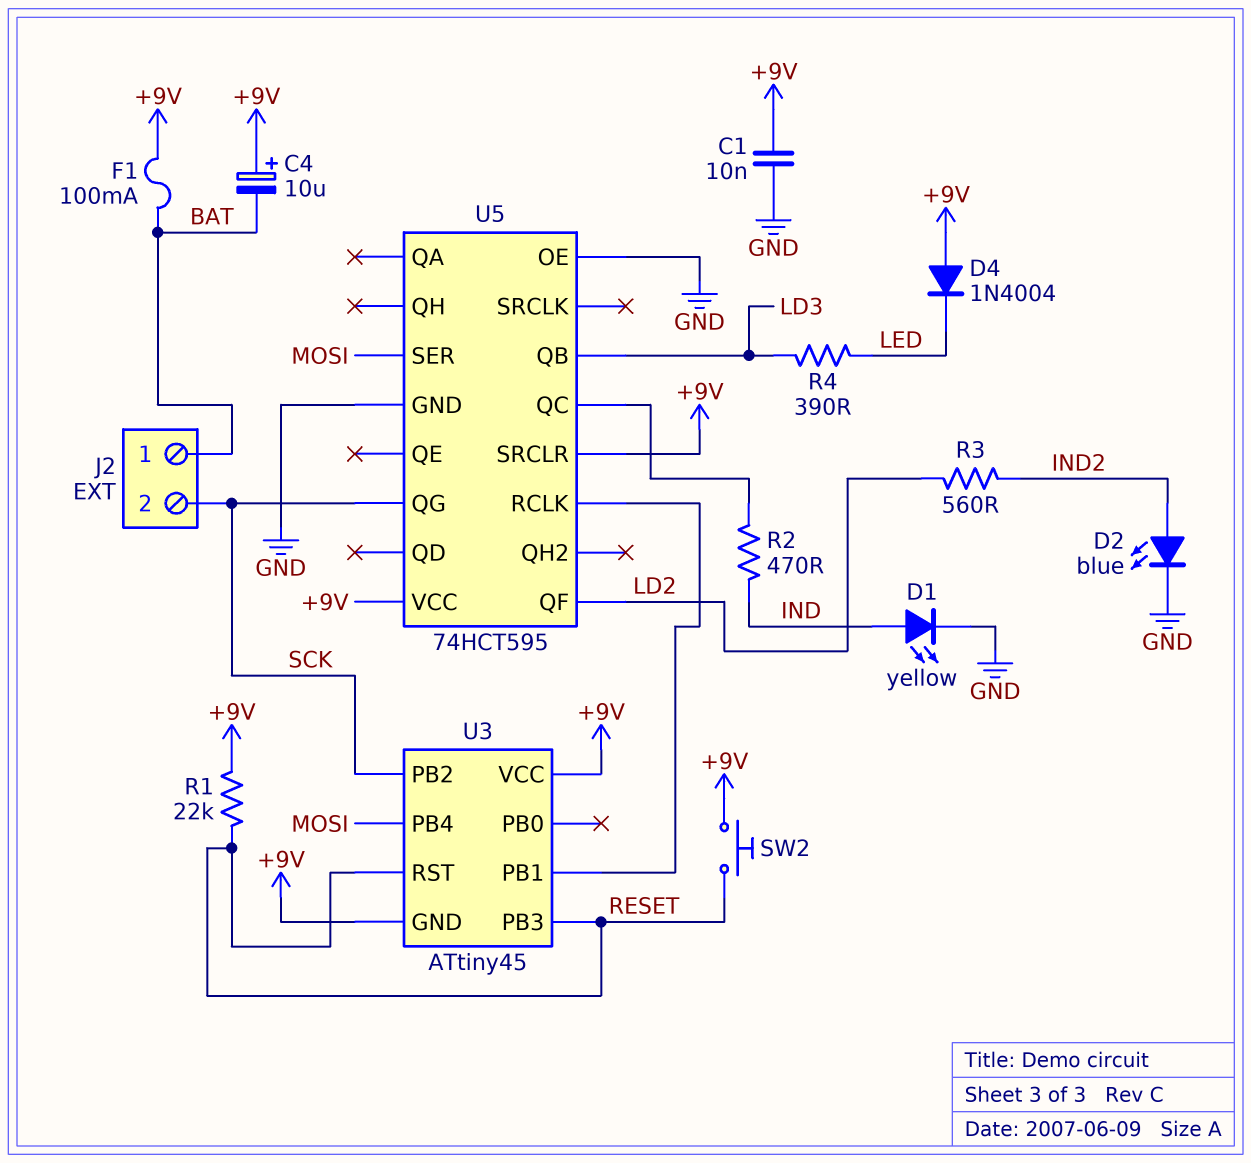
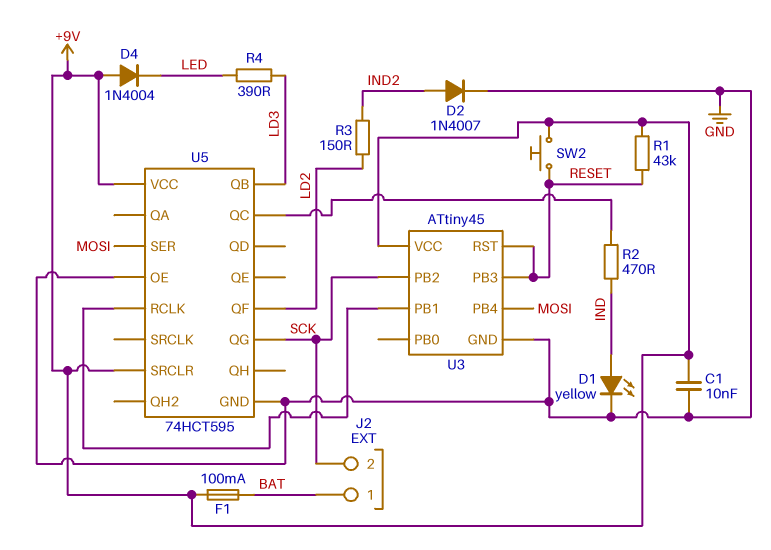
C4: 10uF (plus +9V, minus BAT) -> none
D2: LED blue (A IND2, K GND) -> diode 1N4007 (A IND2, K GND)
R1: 22k (+9V, RESET) -> 43k (+9V, RESET)
R3: 560 (IND2, LD2) -> 150 (IND2, LD2)
U3 pin GND: +9V -> GND

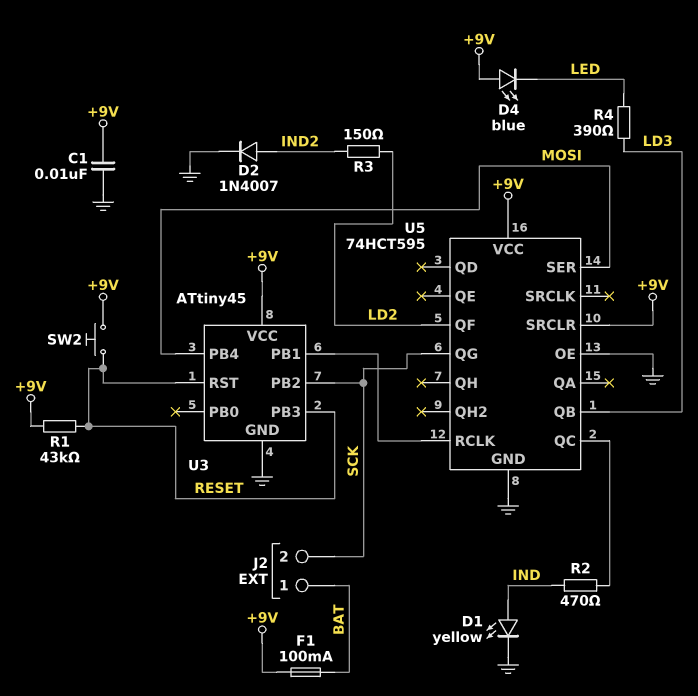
D4: diode 1N4004 (A +9V, K LED) -> LED blue (A +9V, K LED)

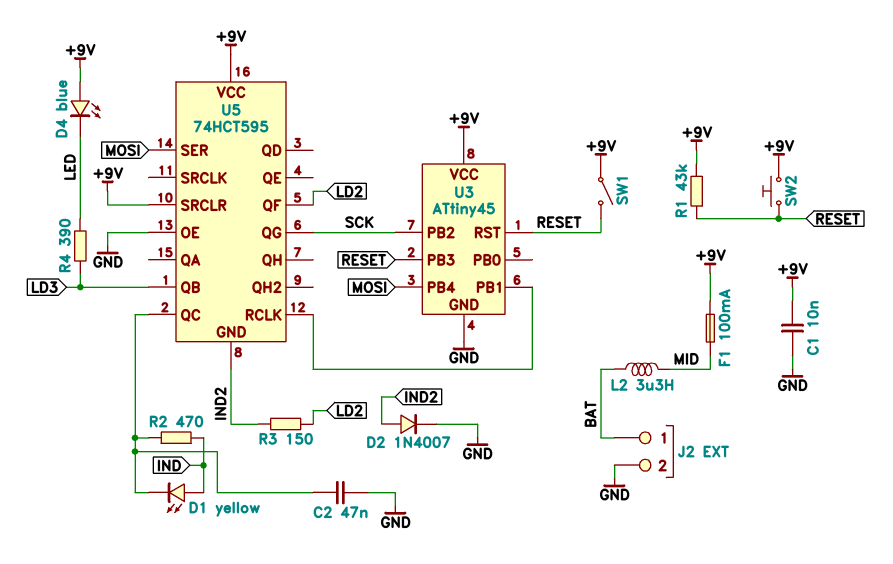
C2: none -> 47nF (GND, U5/QC)
D1: LED yellow (A IND, K GND) -> LED yellow (A IND, K U5/QC)
F1: 100mA (+9V, BAT) -> 100mA (+9V, MID)
J2 pin 2: SCK -> GND
L2: none -> 3.3uH (BAT, MID)
SW1: none -> switch (+9V, RESET)
U5 pin GND: GND -> IND2

